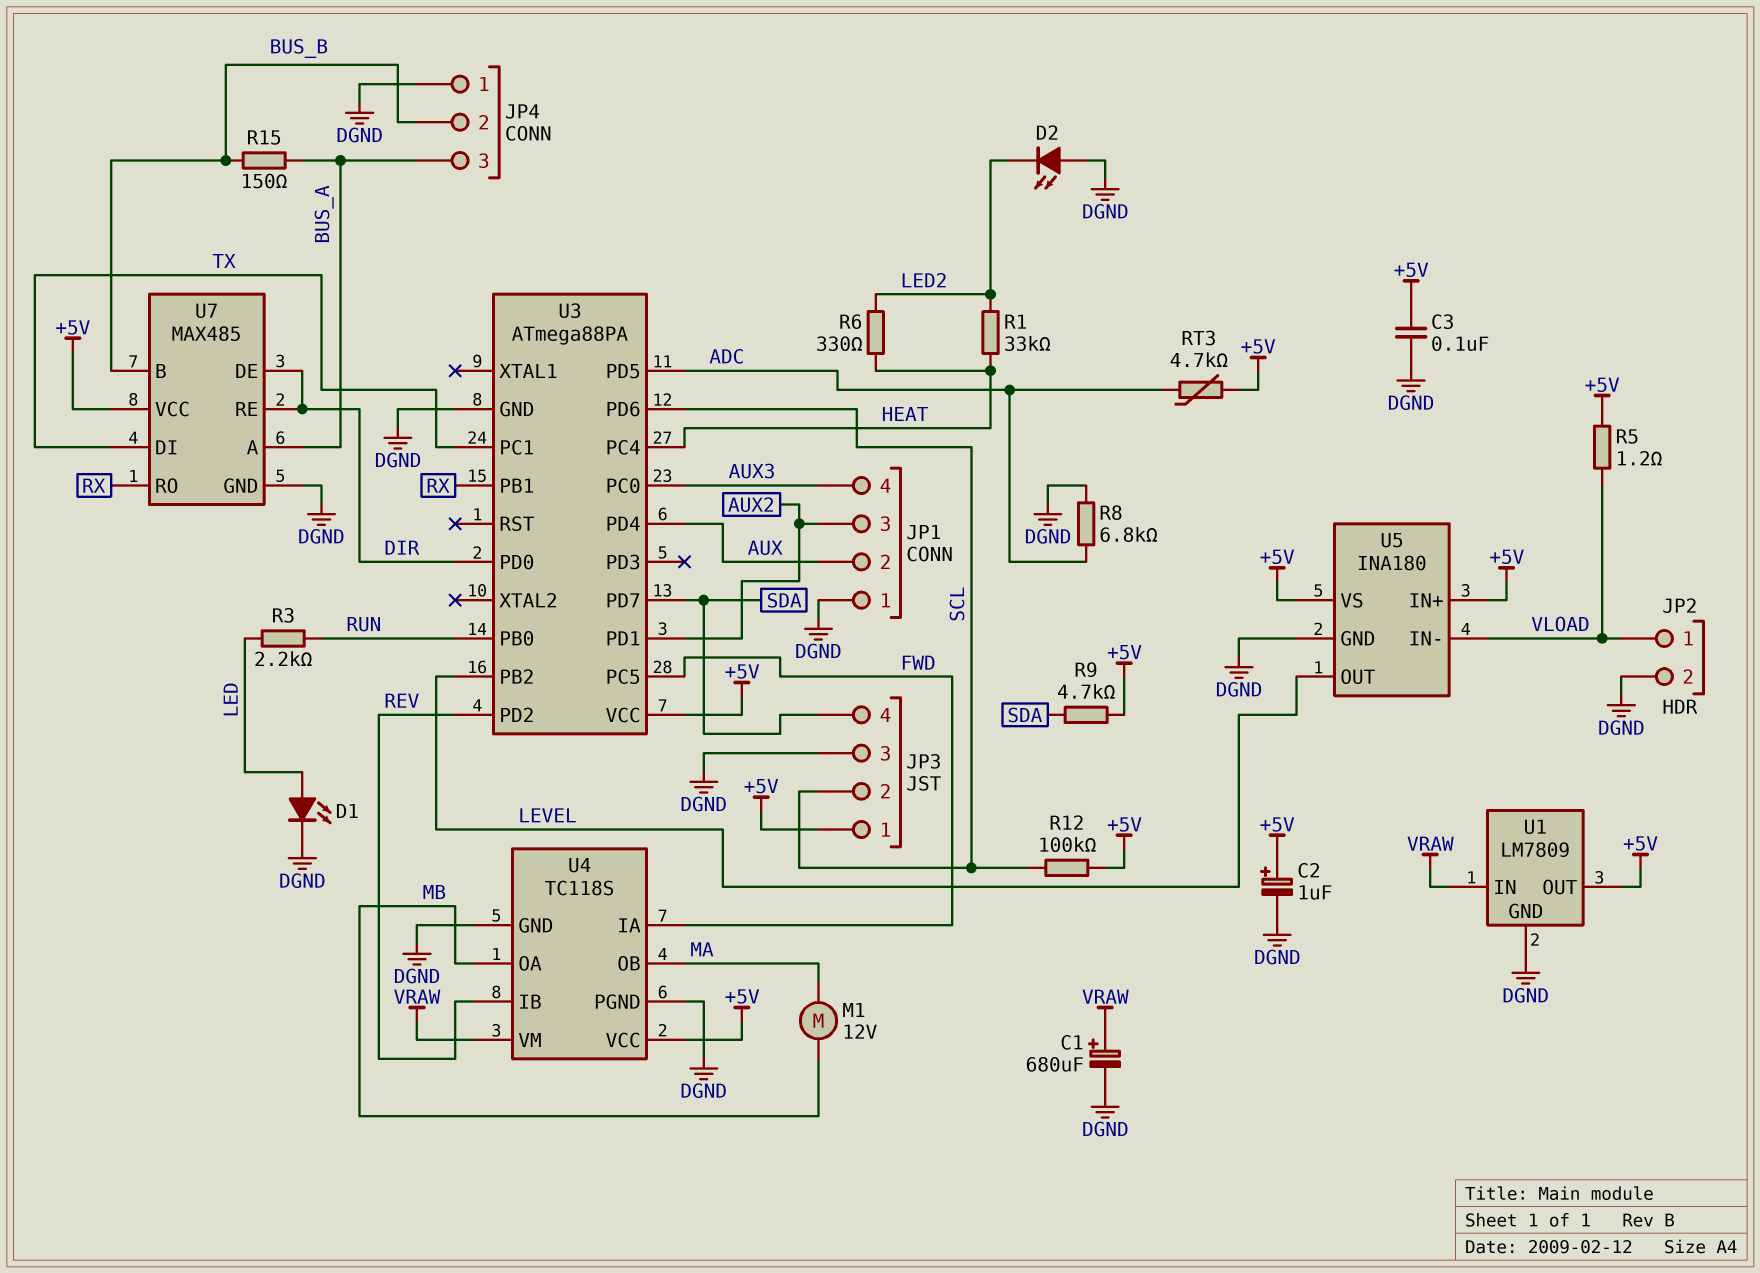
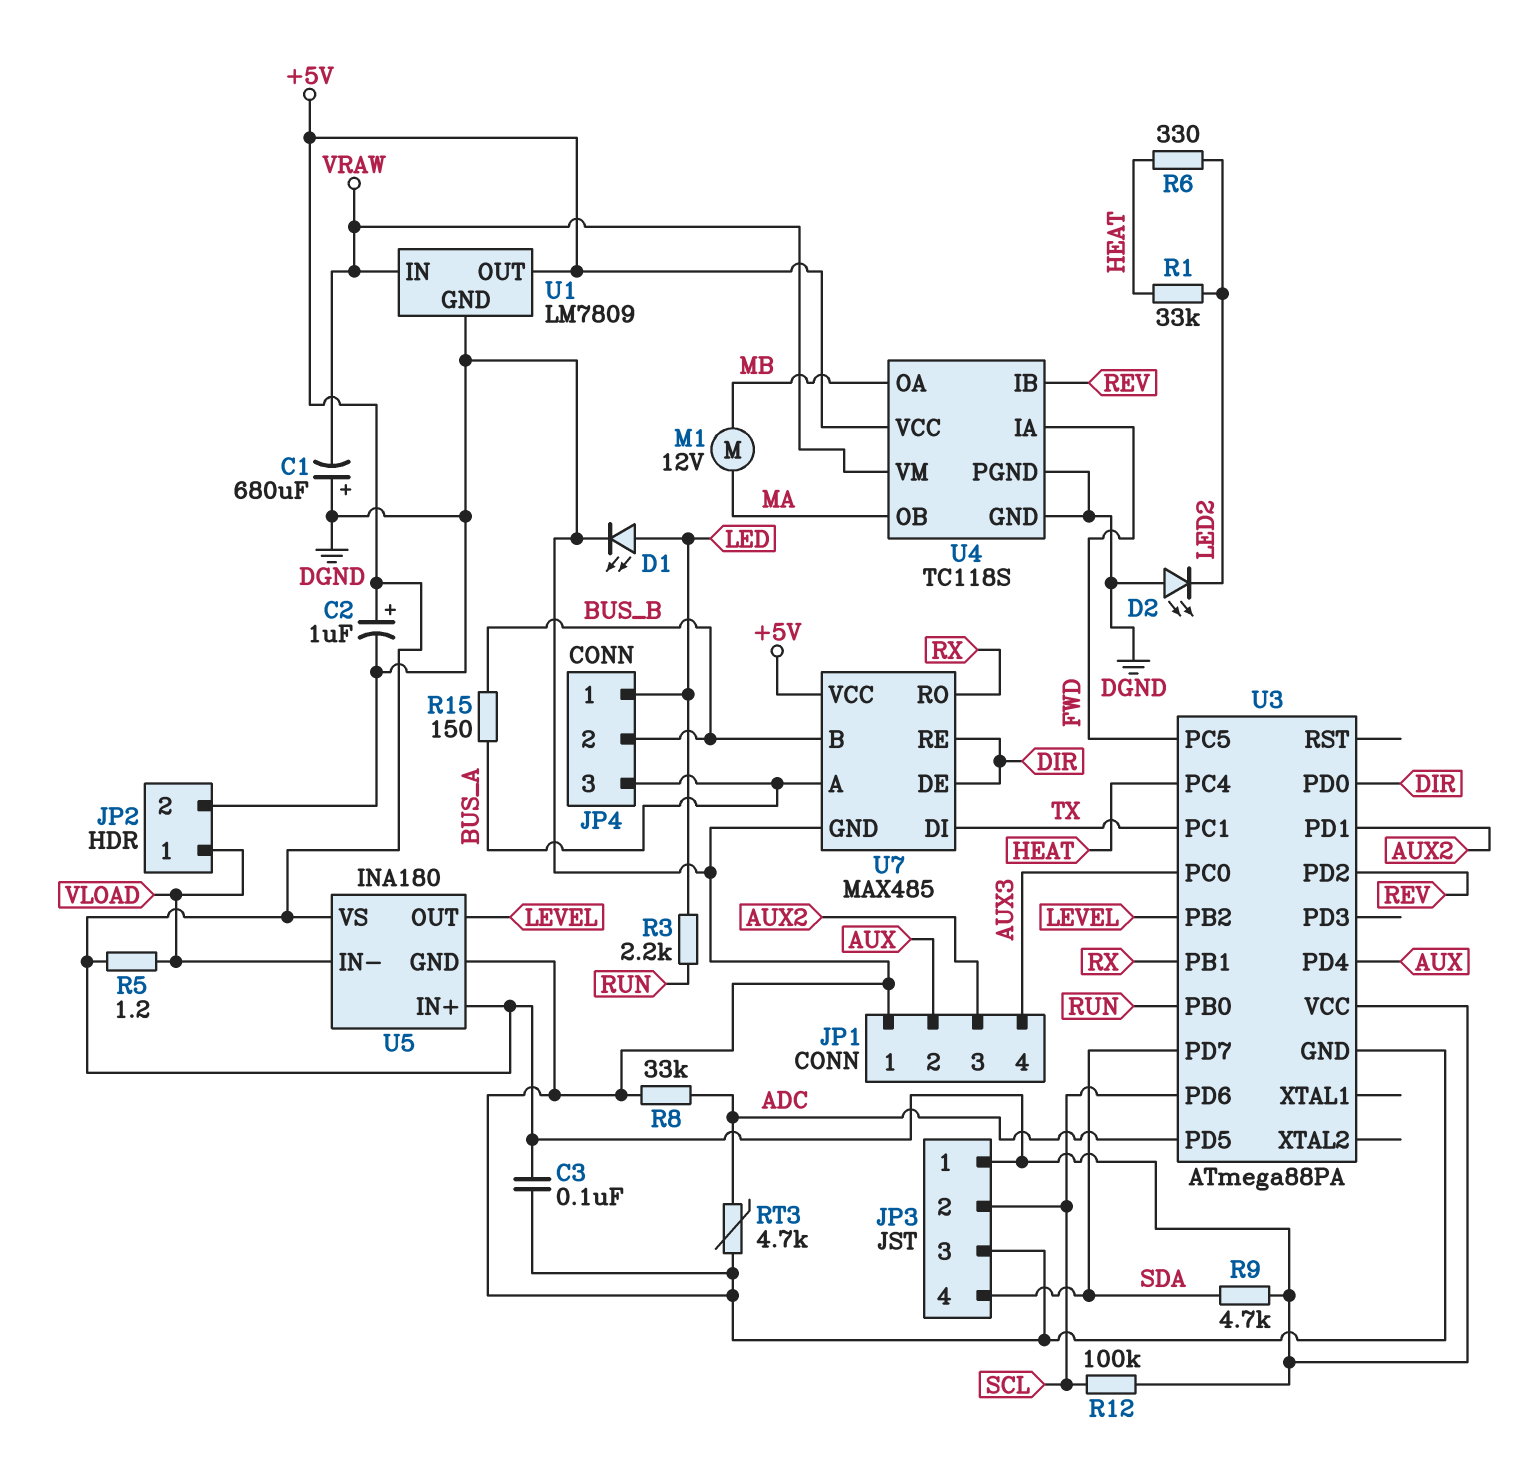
C1: 680uF (plus VRAW, minus DGND) -> 680uF (plus DGND, minus VRAW)
JP4 pin 1: DGND -> LED
R8: 6.8k (ADC, DGND) -> 33k (ADC, DGND)
RT3: 4.7k (+5V, ADC) -> 4.7k (ADC, DGND)

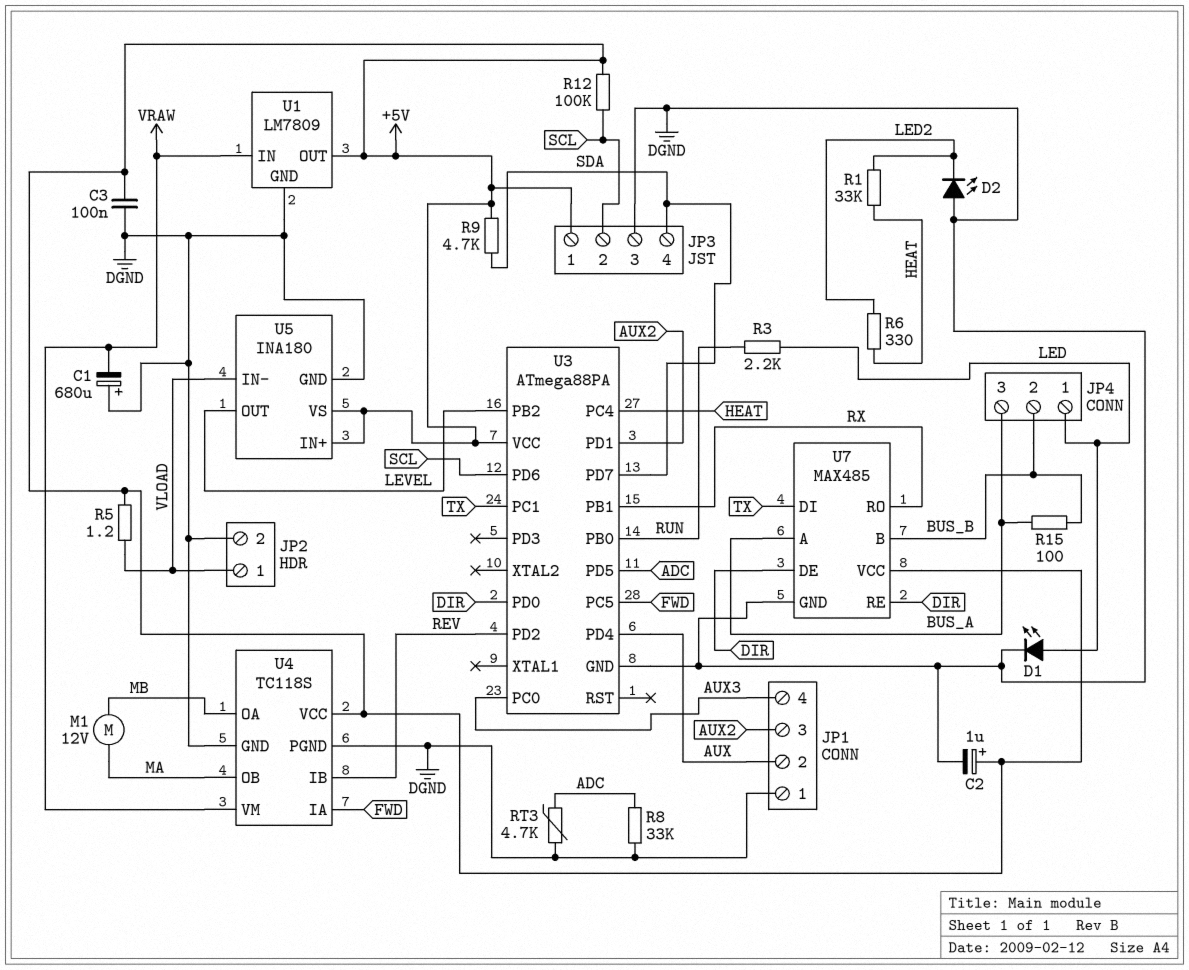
R15: 150 (BUS_A, BUS_B) -> 100 (BUS_A, BUS_B)

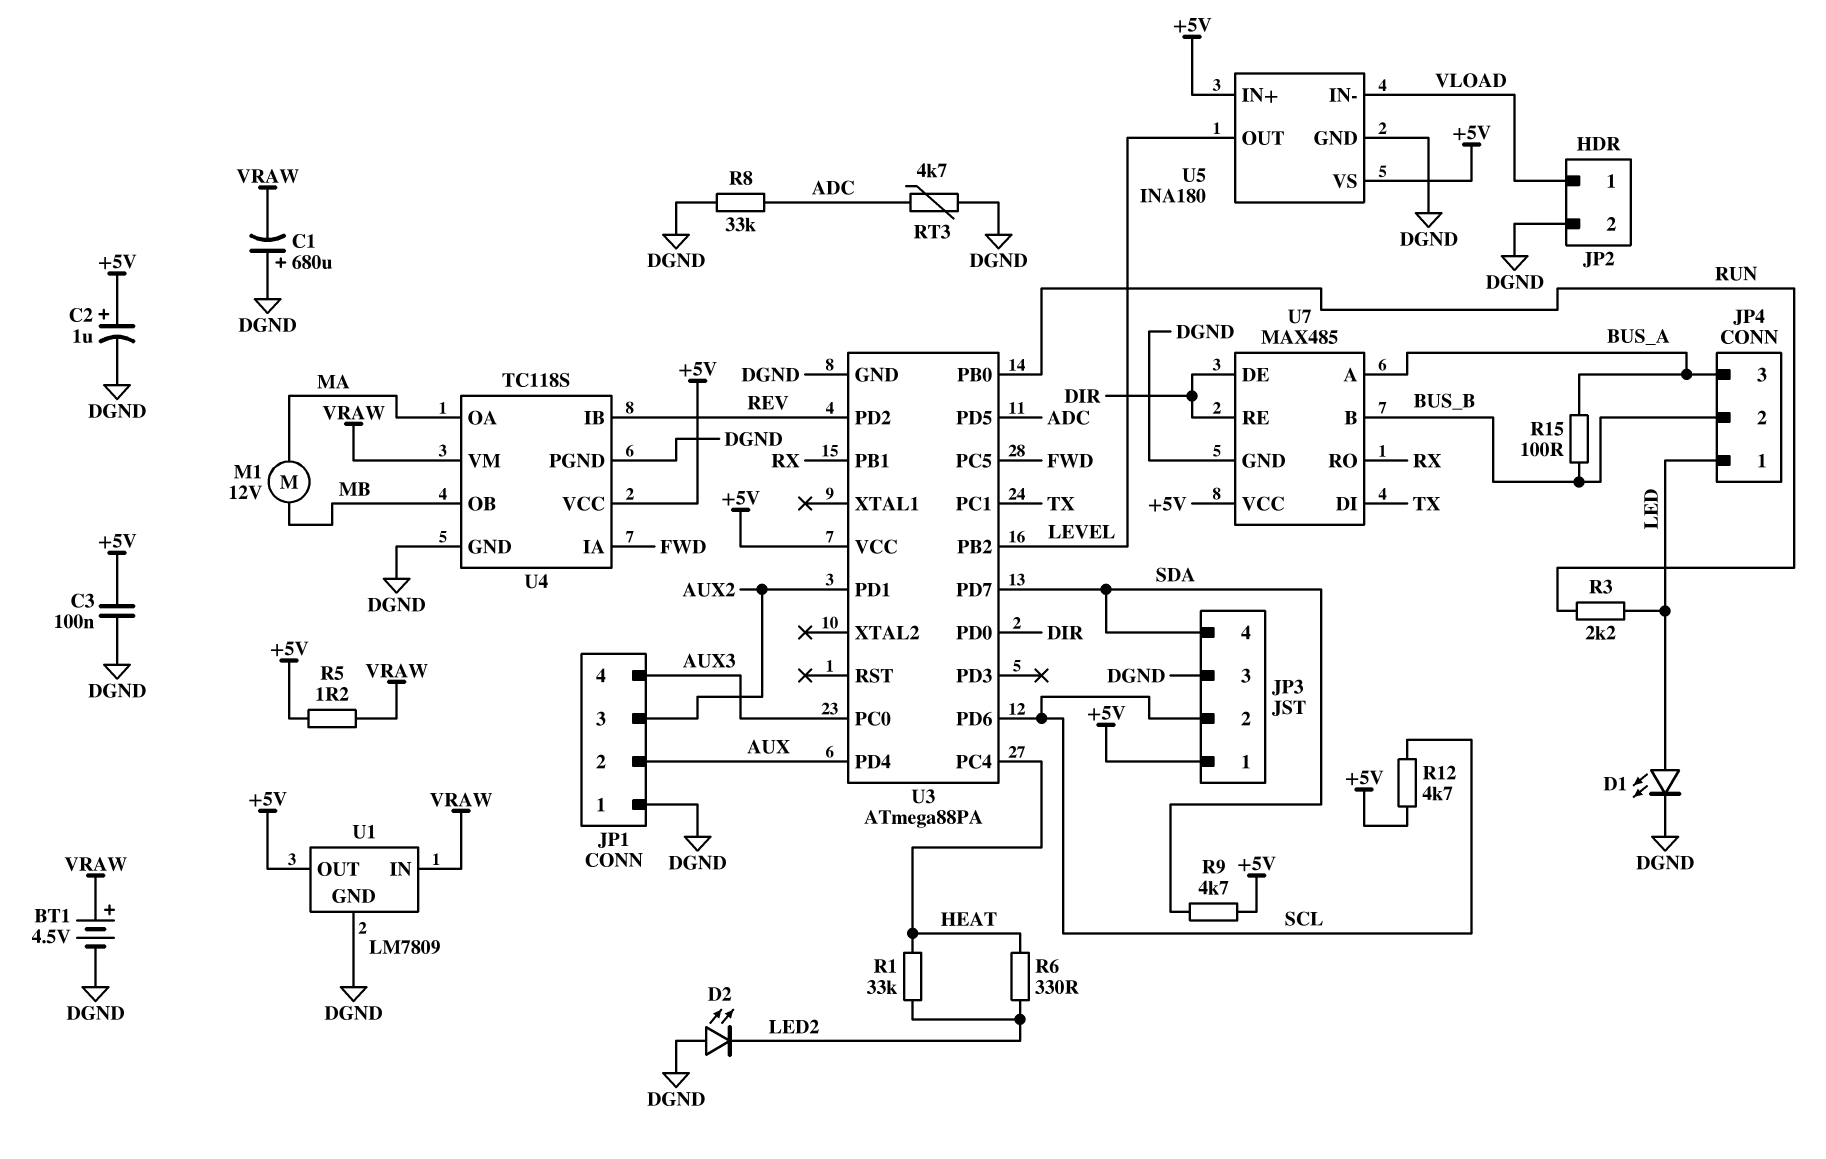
BT1: none -> 4.5V (plus VRAW, minus DGND)
R5: 1.2 (+5V, VLOAD) -> 1.2 (+5V, VRAW)
R12: 100k (+5V, SCL) -> 4.7k (+5V, SCL)
U4 pin OA: MB -> MA
U4 pin OB: MA -> MB

